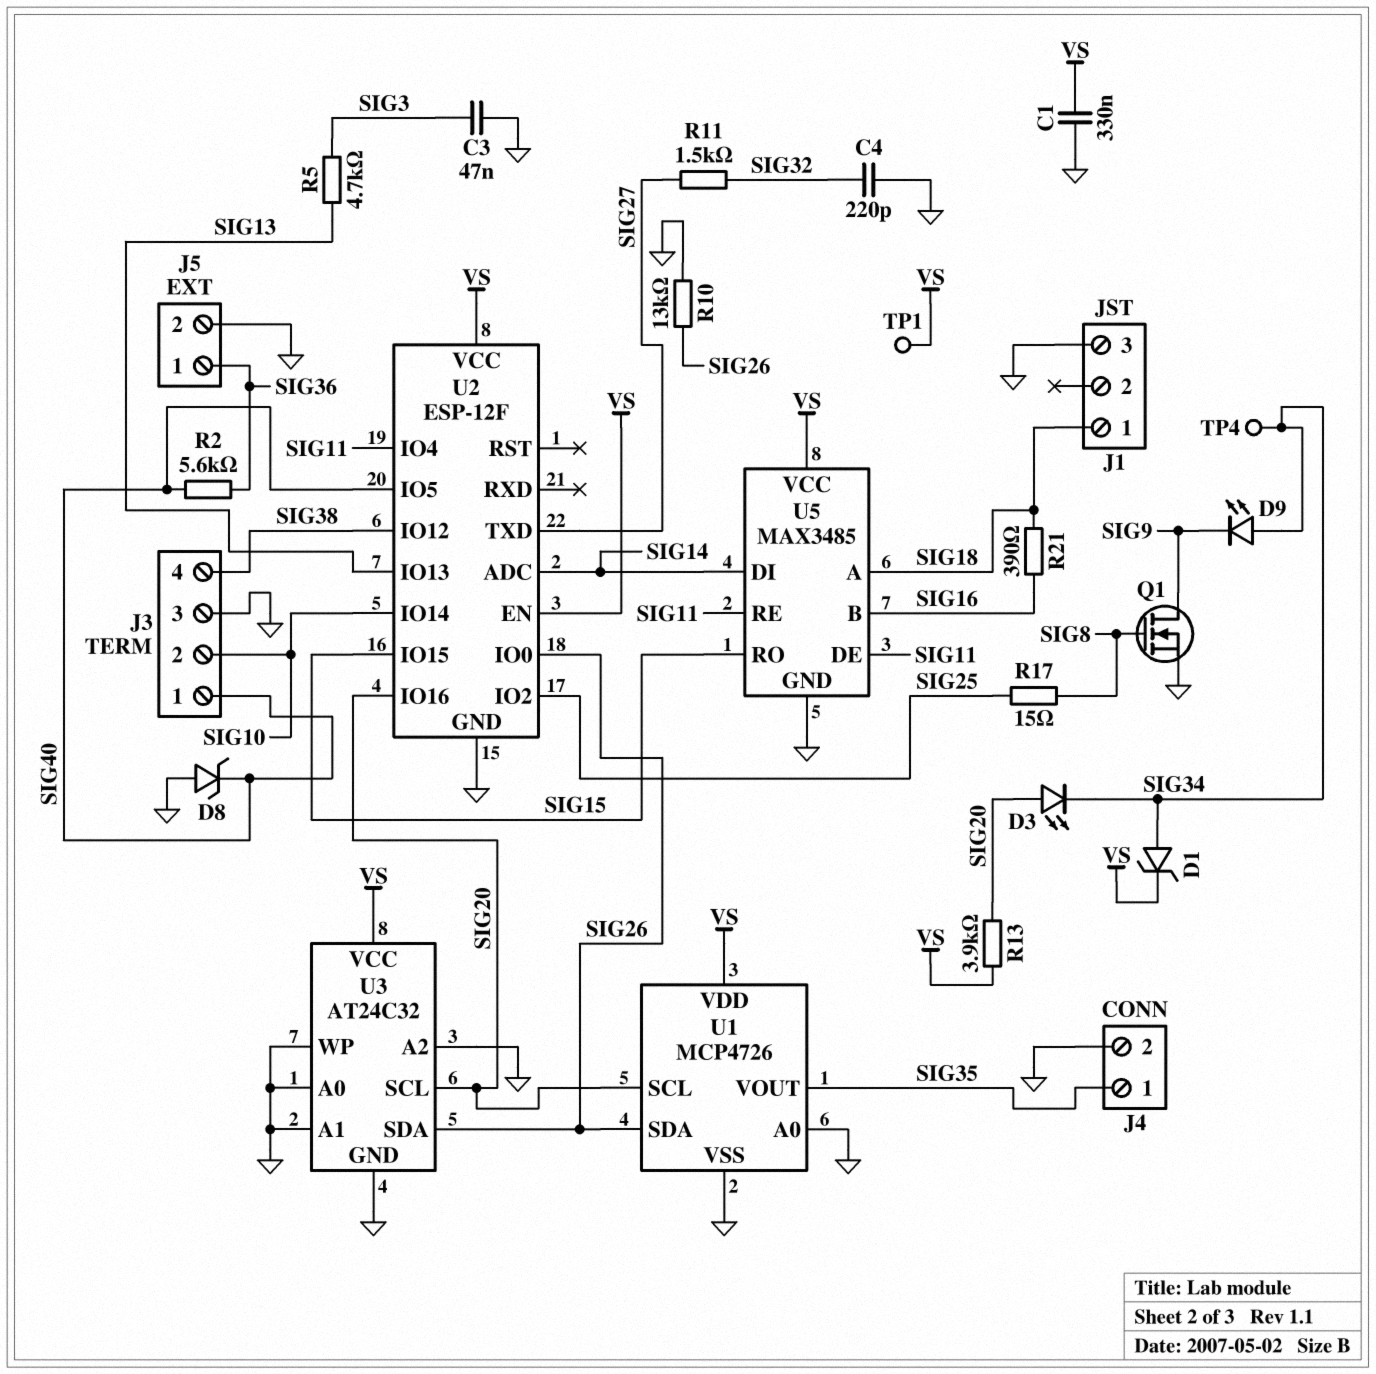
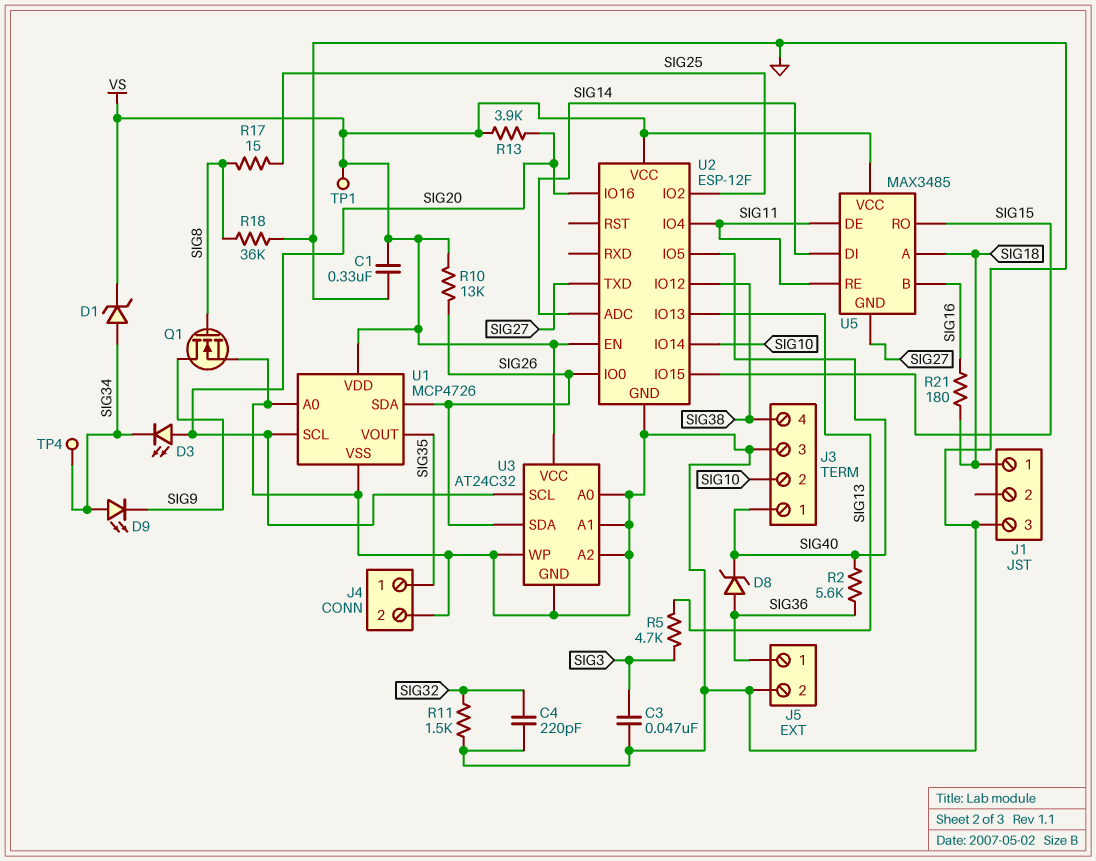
D8: zener (A GND, K SIG40) -> zener (A SIG36, K SIG40)
R10: 13k (GND, SIG26) -> 13k (SIG26, VS)
R11: 1.5k (SIG27, SIG32) -> 1.5k (GND, SIG32)
R18: none -> 36k (GND, SIG8)
R21: 390 (SIG16, SIG18) -> 180 (SIG16, SIG18)
U5 pin GND: GND -> SIG27

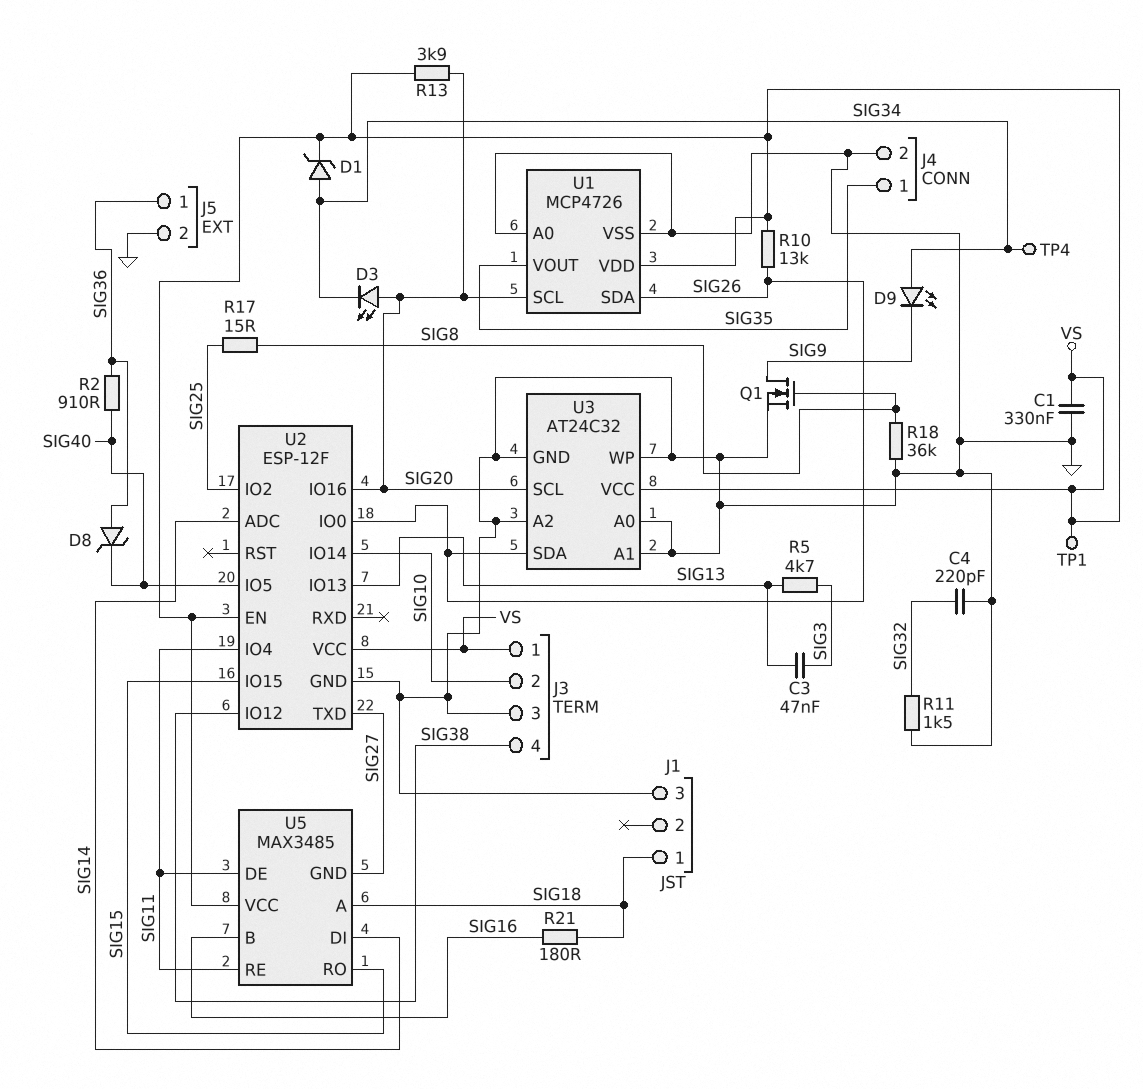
C3: 47nF (GND, SIG3) -> 47nF (SIG3, SIG13)
J3 pin 1: SIG40 -> VS
R2: 5.6k (SIG36, SIG40) -> 910 (SIG36, SIG40)

